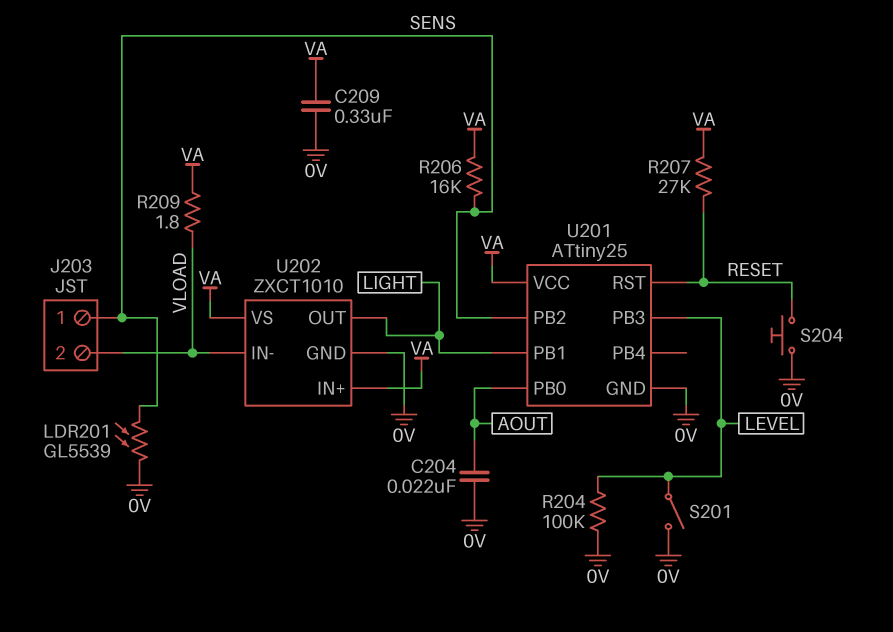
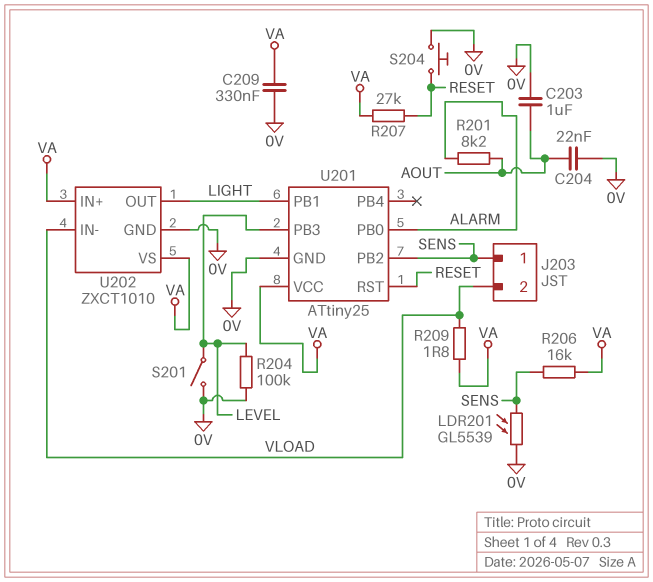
C203: none -> 1uF (0V, AOUT)
R201: none -> 8.2k (ALARM, AOUT)
U201 pin PB0: AOUT -> ALARM

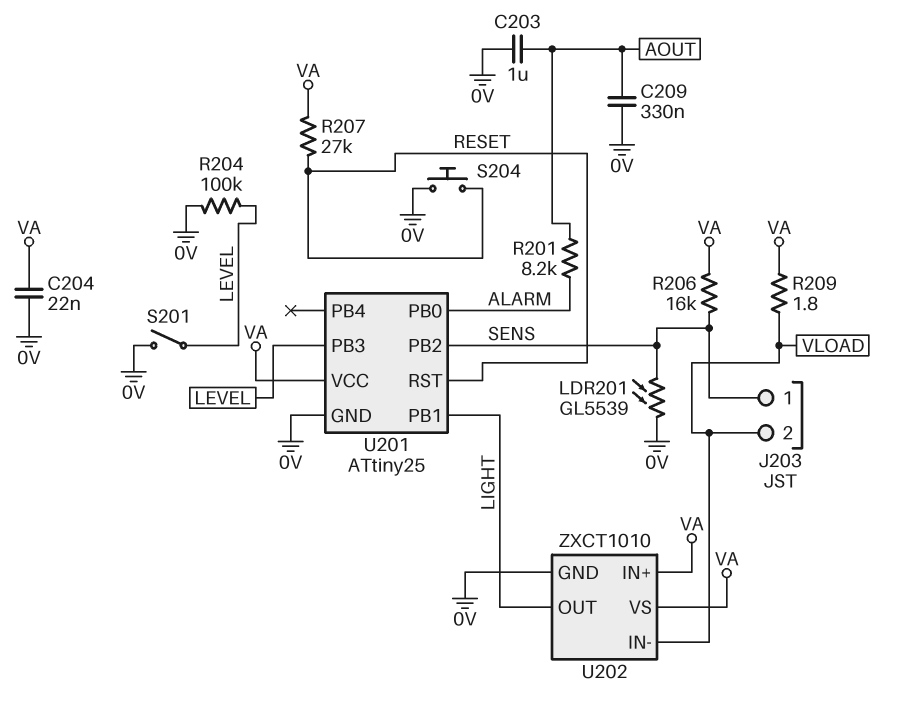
C204: 22nF (0V, AOUT) -> 22nF (0V, VA)
C209: 330nF (0V, VA) -> 330nF (0V, AOUT)

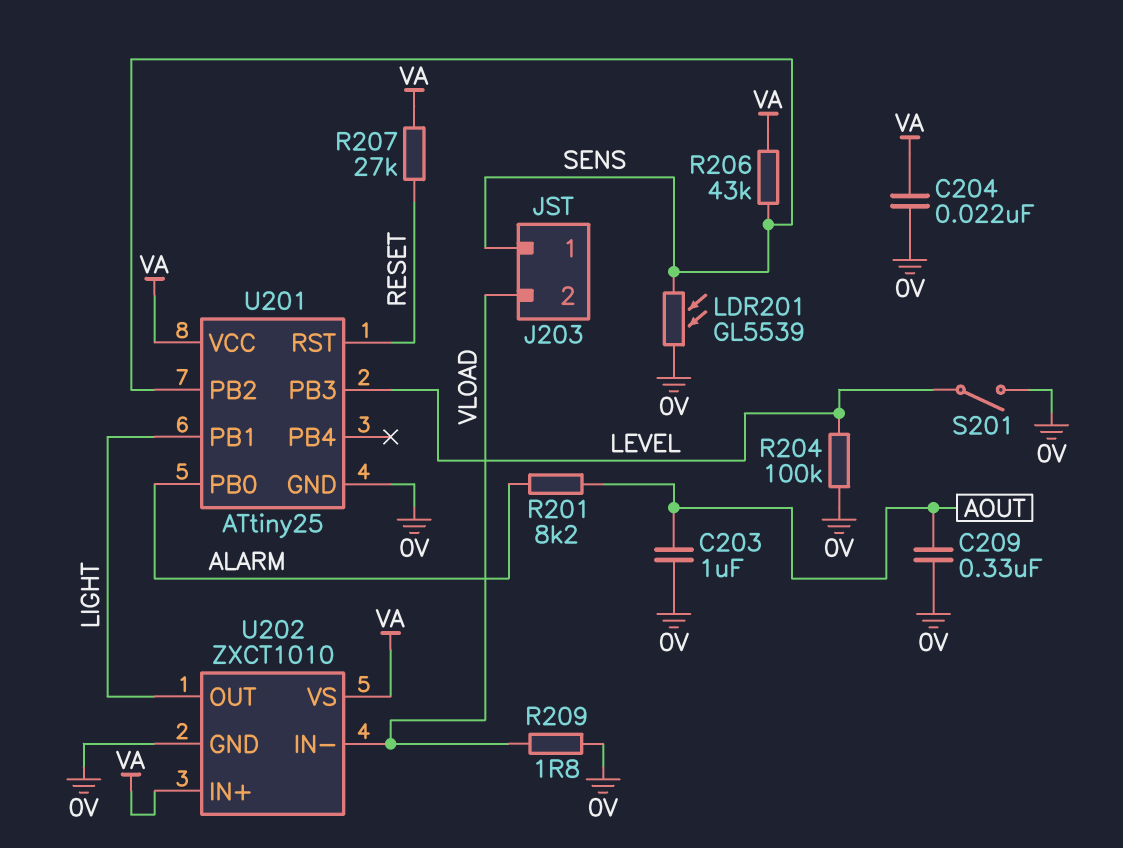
R206: 16k (SENS, VA) -> 43k (SENS, VA)
R209: 1.8 (VA, VLOAD) -> 1.8 (0V, VLOAD)
S204: button (0V, RESET) -> none

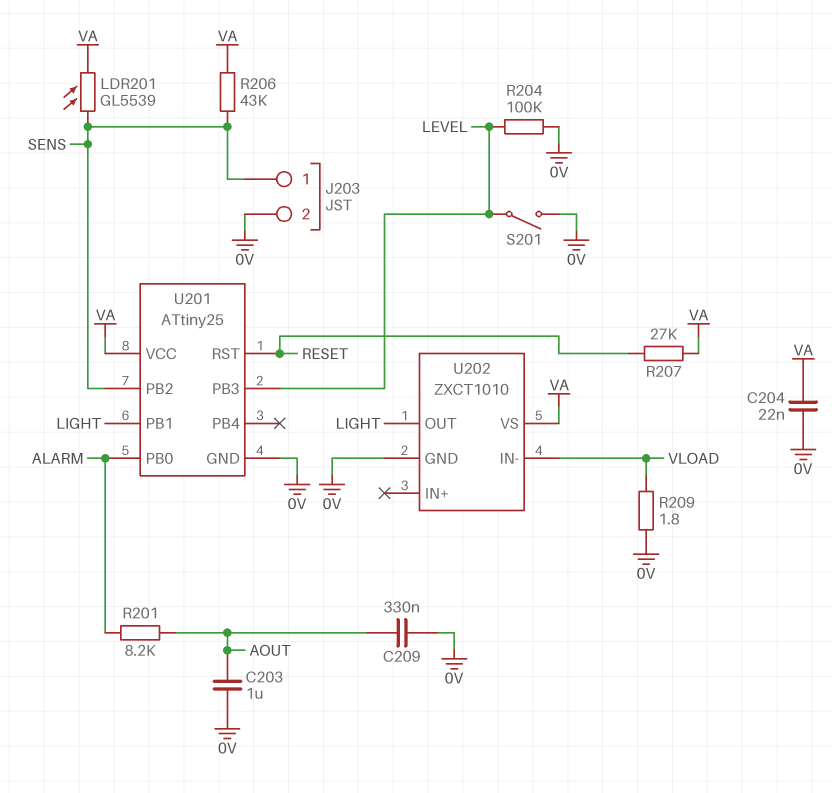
J203 pin 2: VLOAD -> 0V
LDR201: GL5539 (0V, SENS) -> GL5539 (SENS, VA)
U202 pin IN+: VA -> none

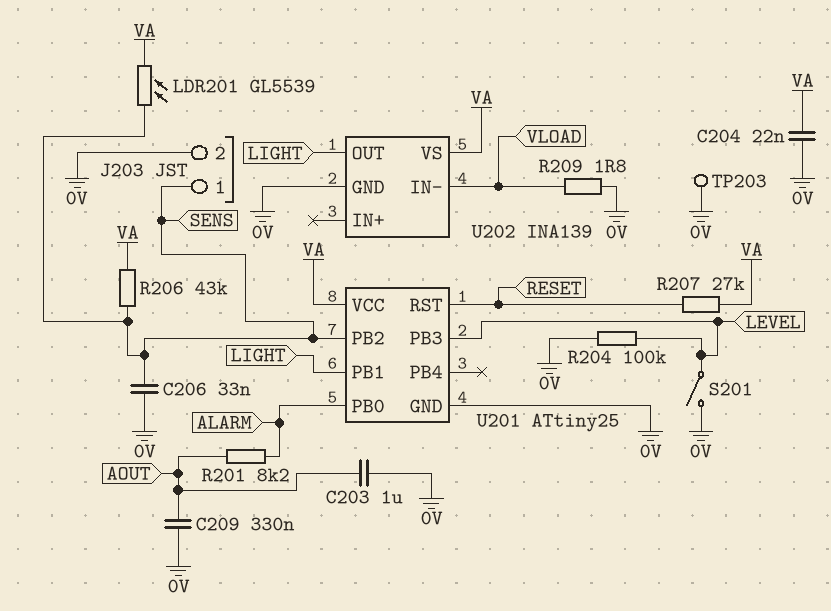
C206: none -> 33nF (0V, SENS)
TP203: none -> test point (0V)
U202: ZXCT1010 -> INA139

